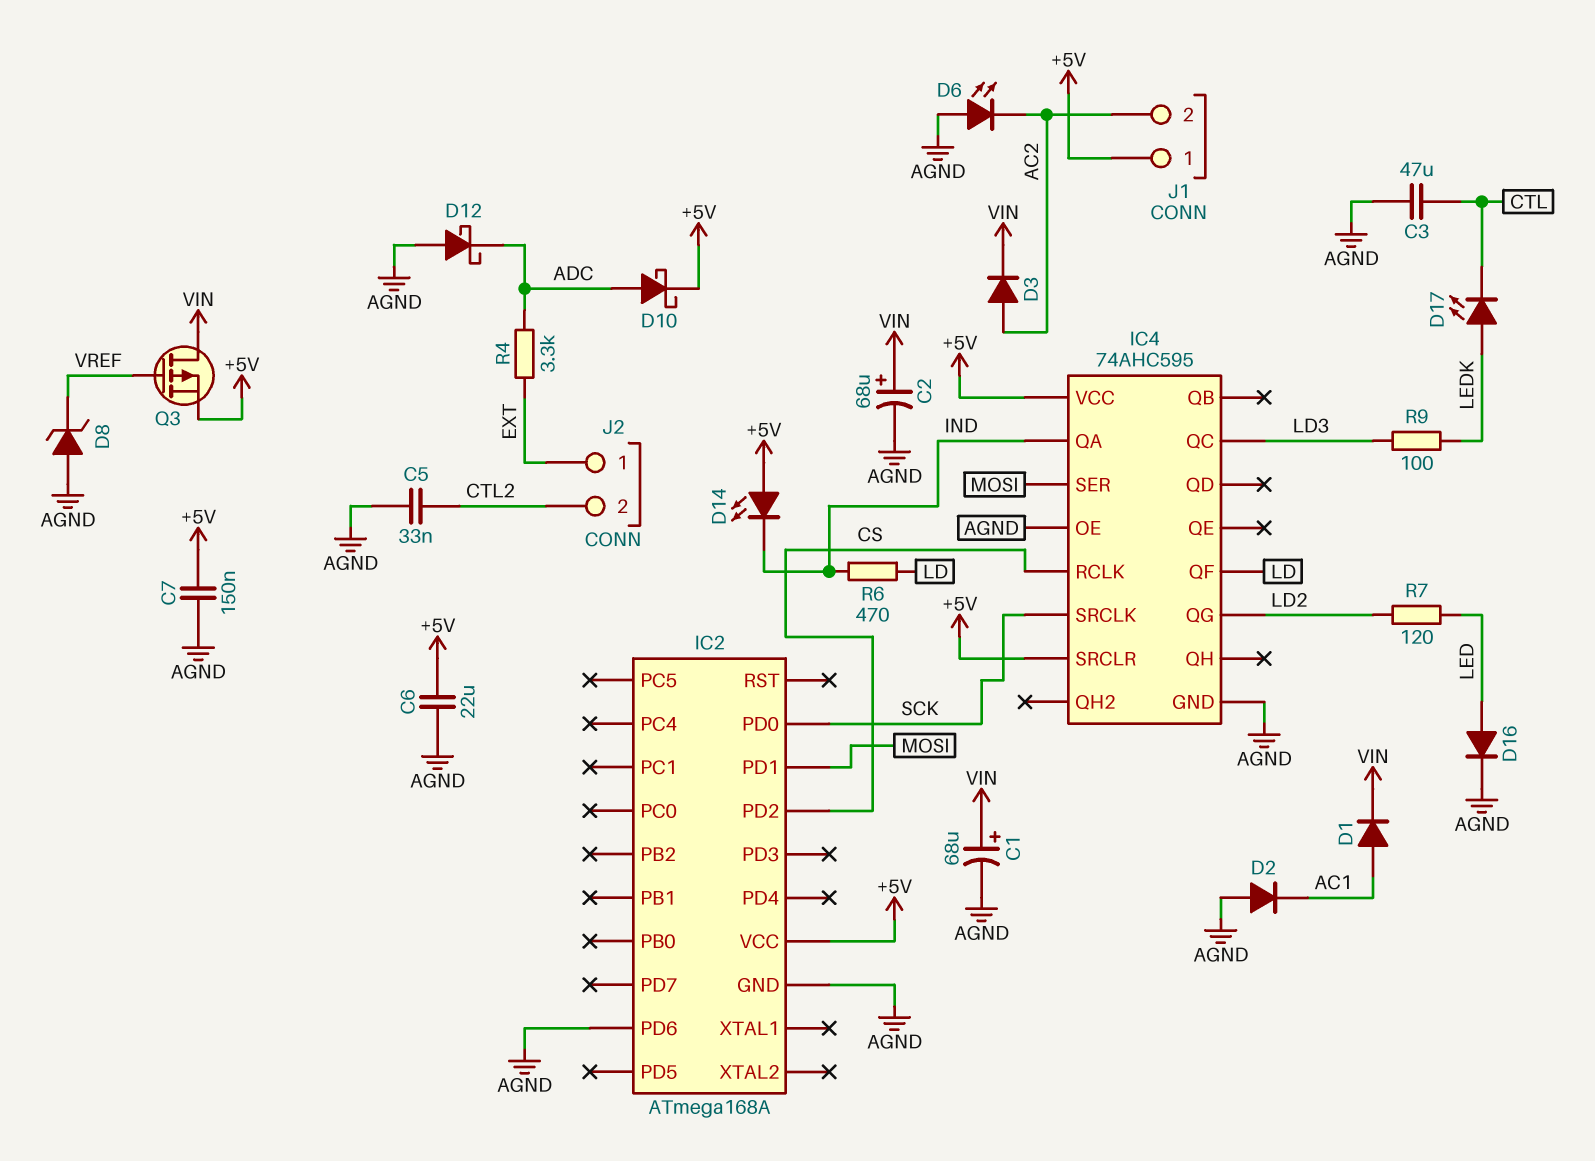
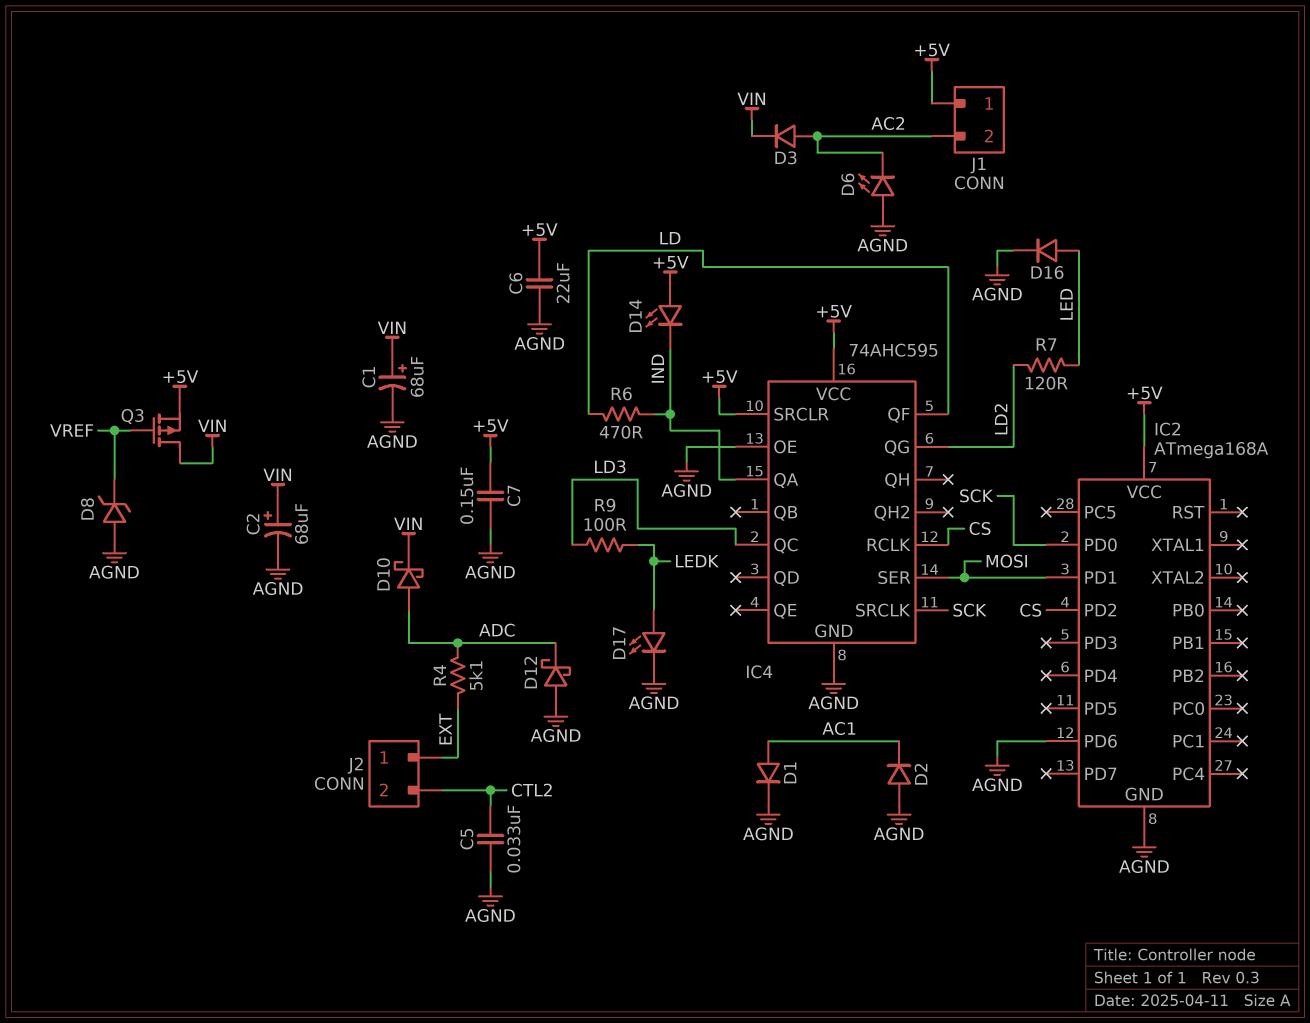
C3: 47uF (AGND, CTL) -> none
D1: diode (A AC1, K VIN) -> diode (A AC1, K AGND)
D10: schottky (A ADC, K +5V) -> schottky (A ADC, K VIN)
D17: LED (A LEDK, K CTL) -> LED (A LEDK, K AGND)
R4: 3.3k (ADC, EXT) -> 5.1k (ADC, EXT)

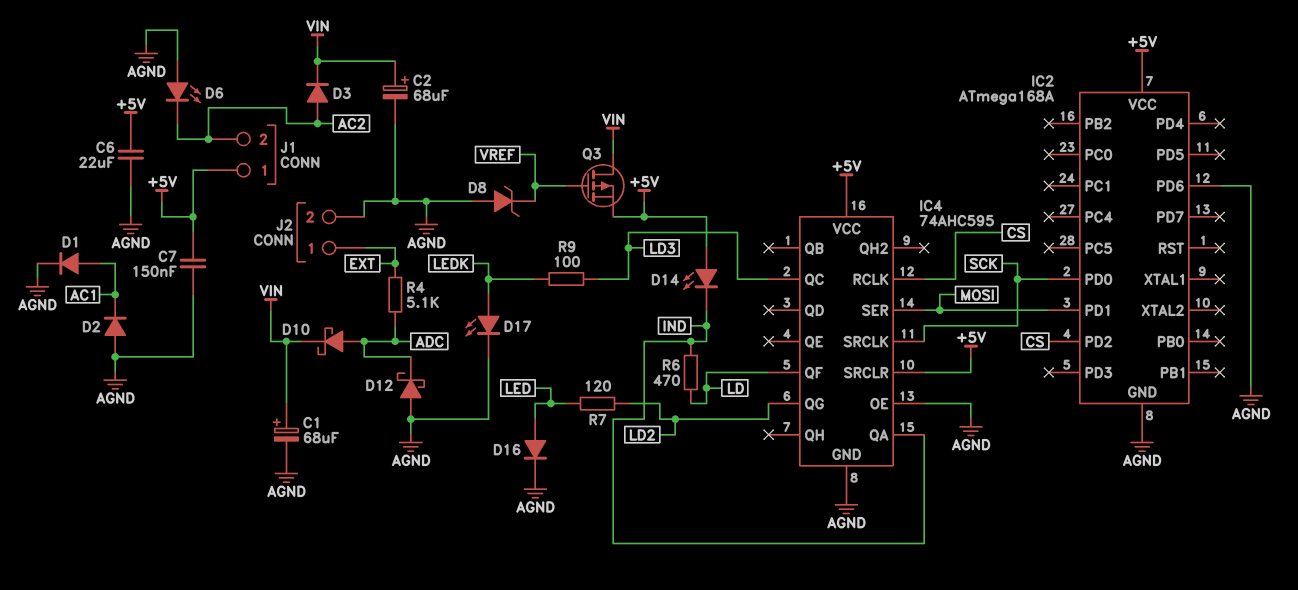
C5: 33nF (AGND, CTL2) -> none
J2 pin 2: CTL2 -> AGND

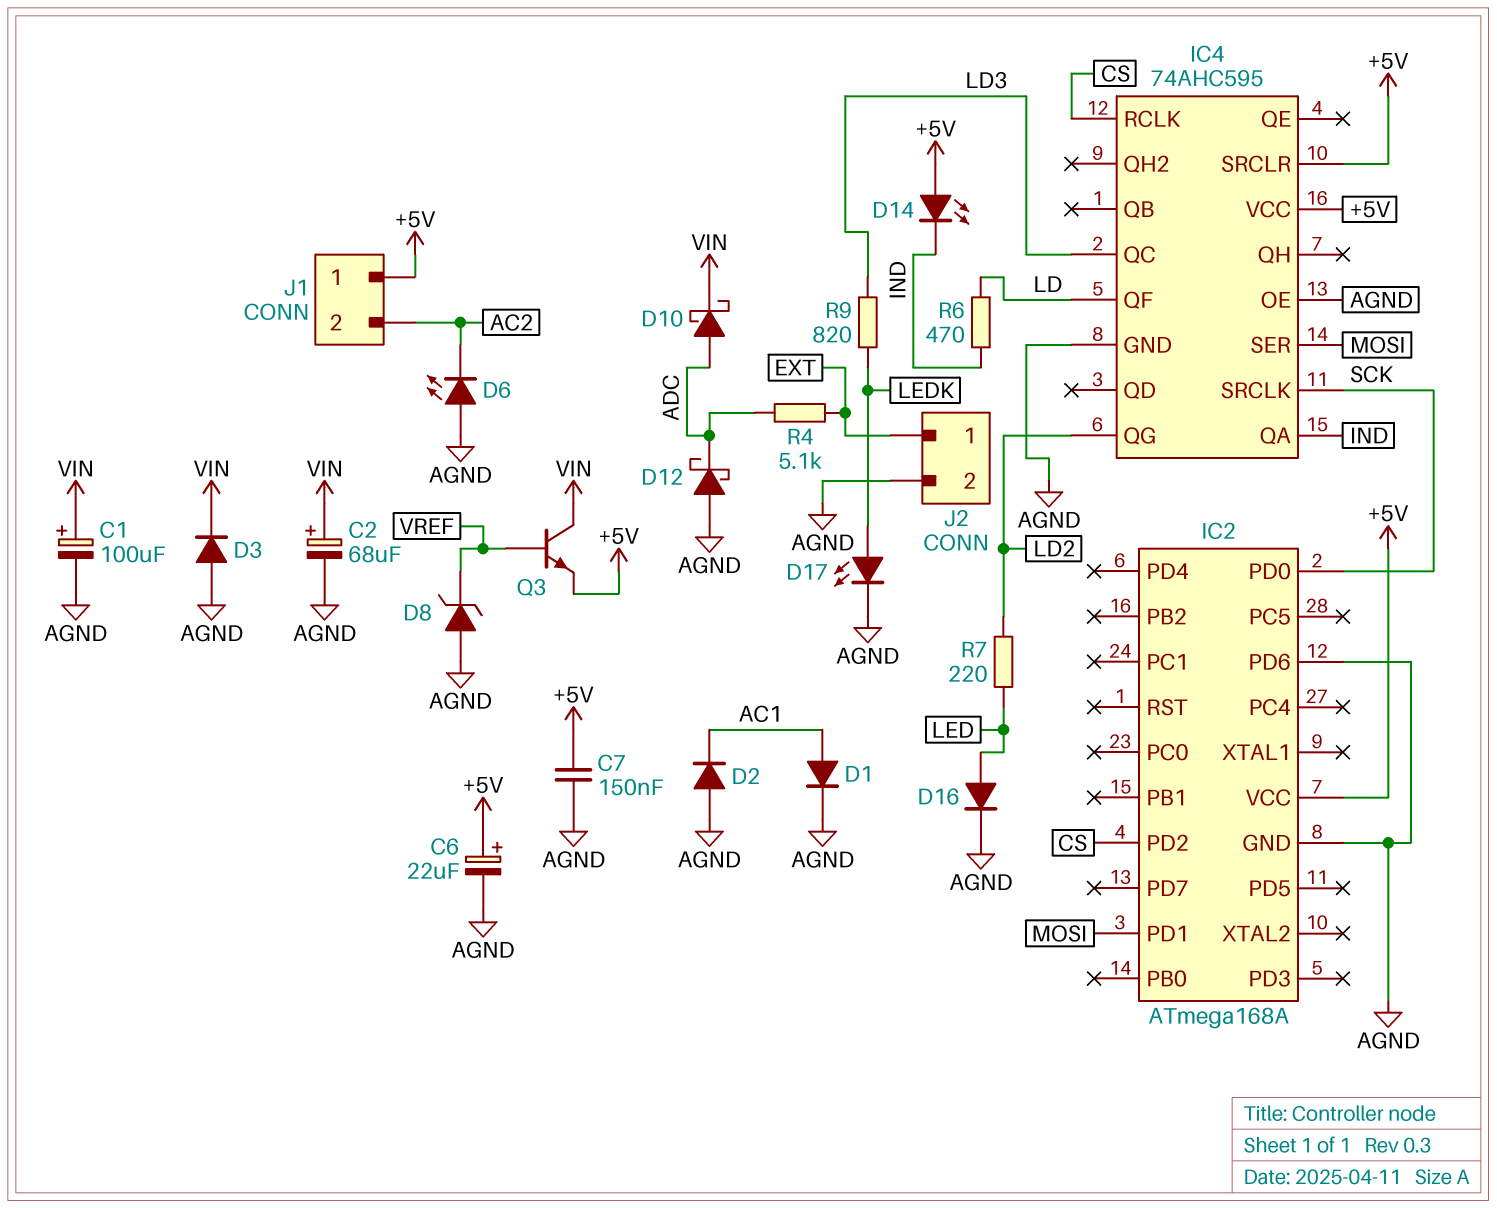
C1: 68uF (plus VIN, minus AGND) -> 100uF (plus VIN, minus AGND)
C6: 22uF (+5V, AGND) -> 22uF (plus +5V, minus AGND)
D3: diode (A AC2, K VIN) -> diode (A AGND, K VIN)
Q3: PMOS (G VREF, D VIN, S +5V) -> NPN (B VREF, C VIN, E +5V)
R7: 120 (LD2, LED) -> 220 (LD2, LED)
R9: 100 (LD3, LEDK) -> 820 (LD3, LEDK)

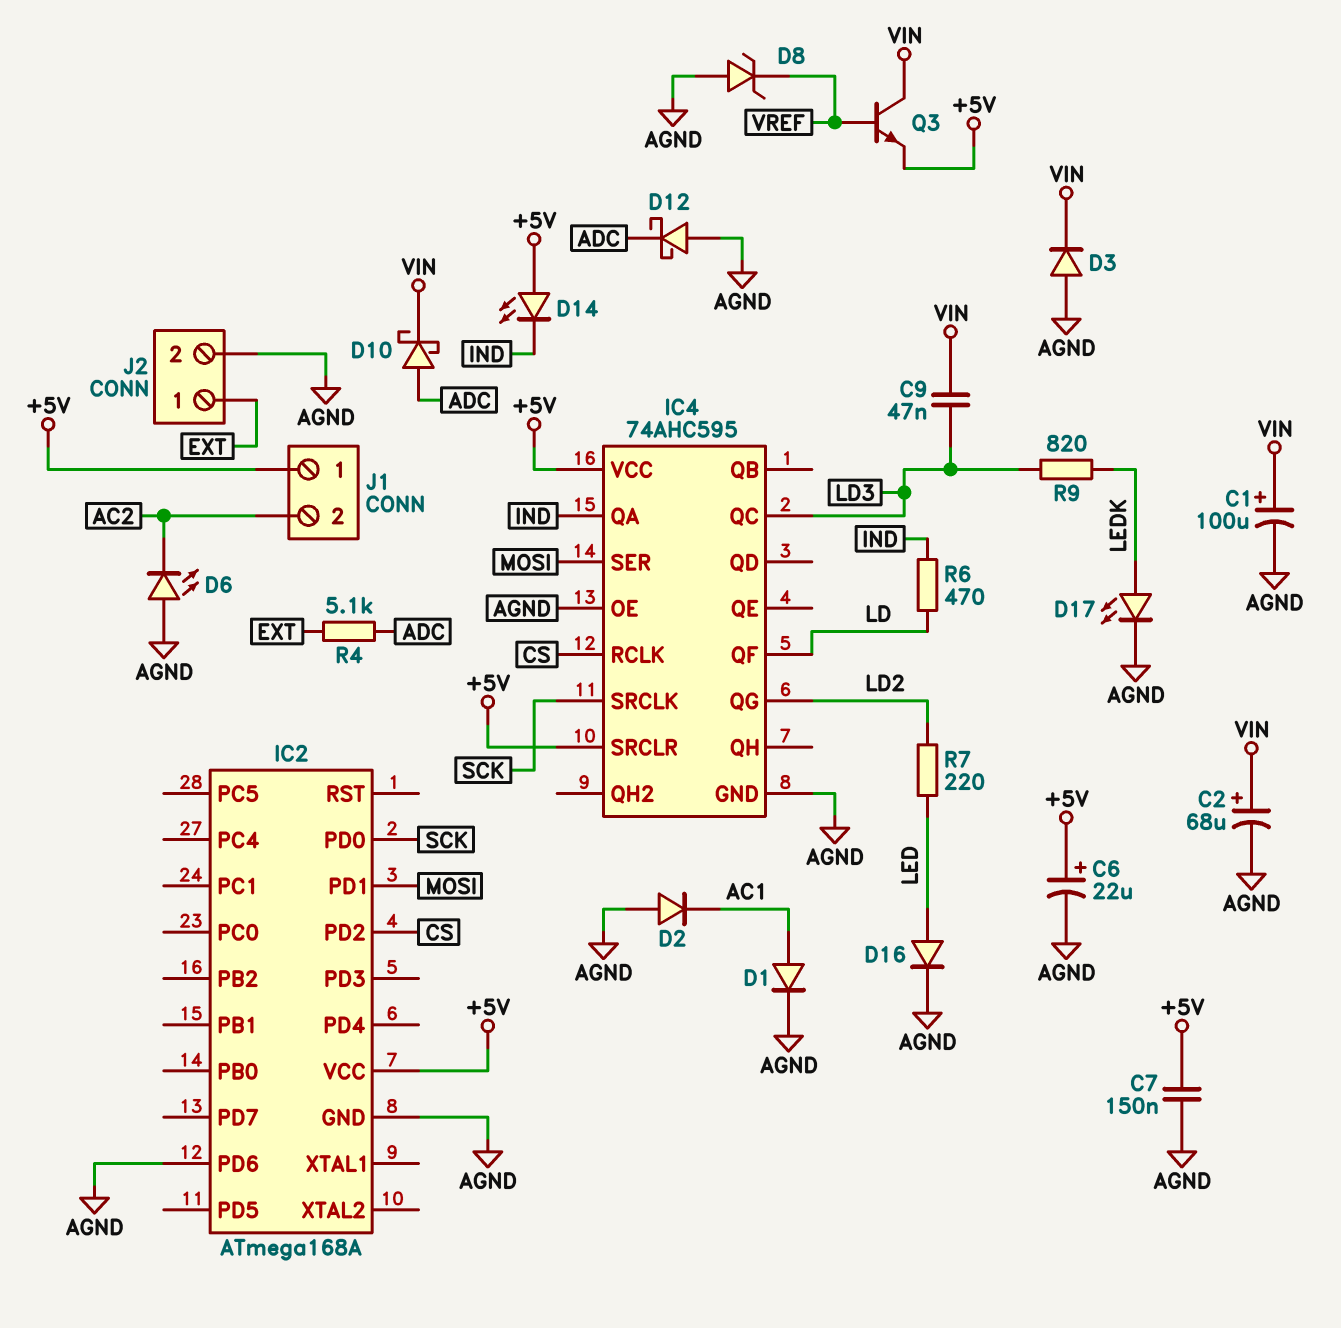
C9: none -> 47nF (LD3, VIN)

